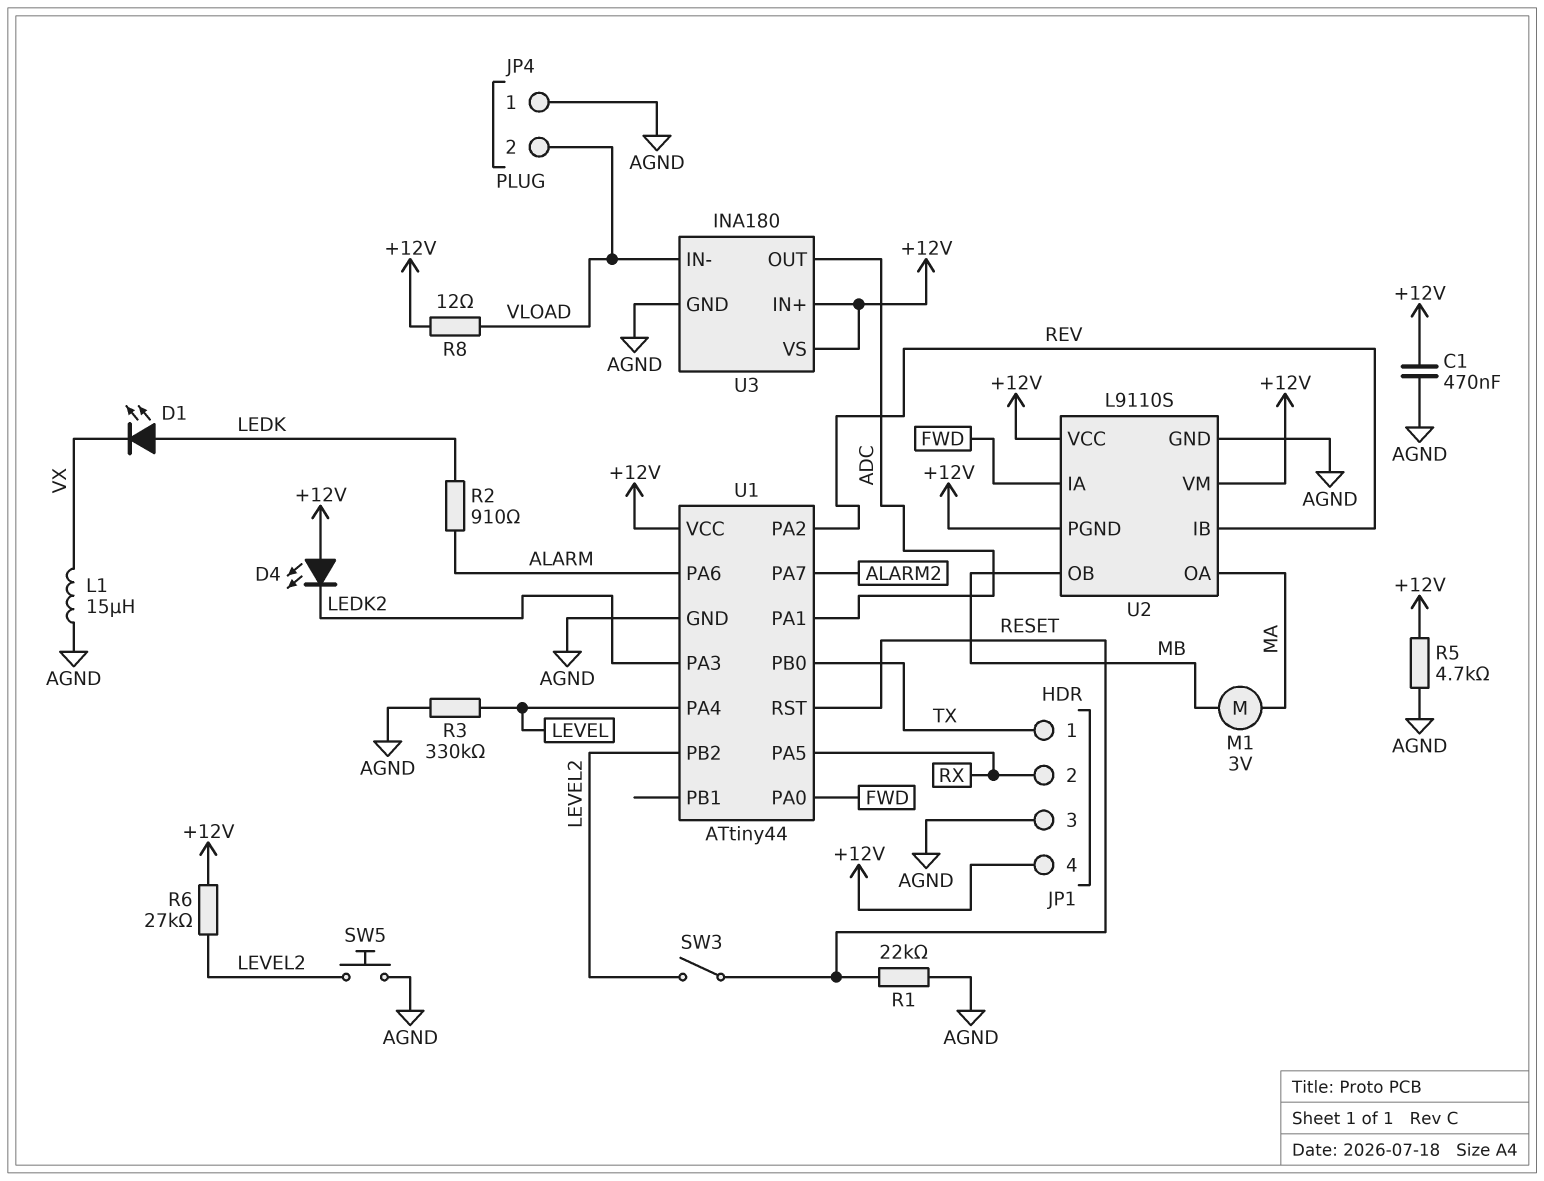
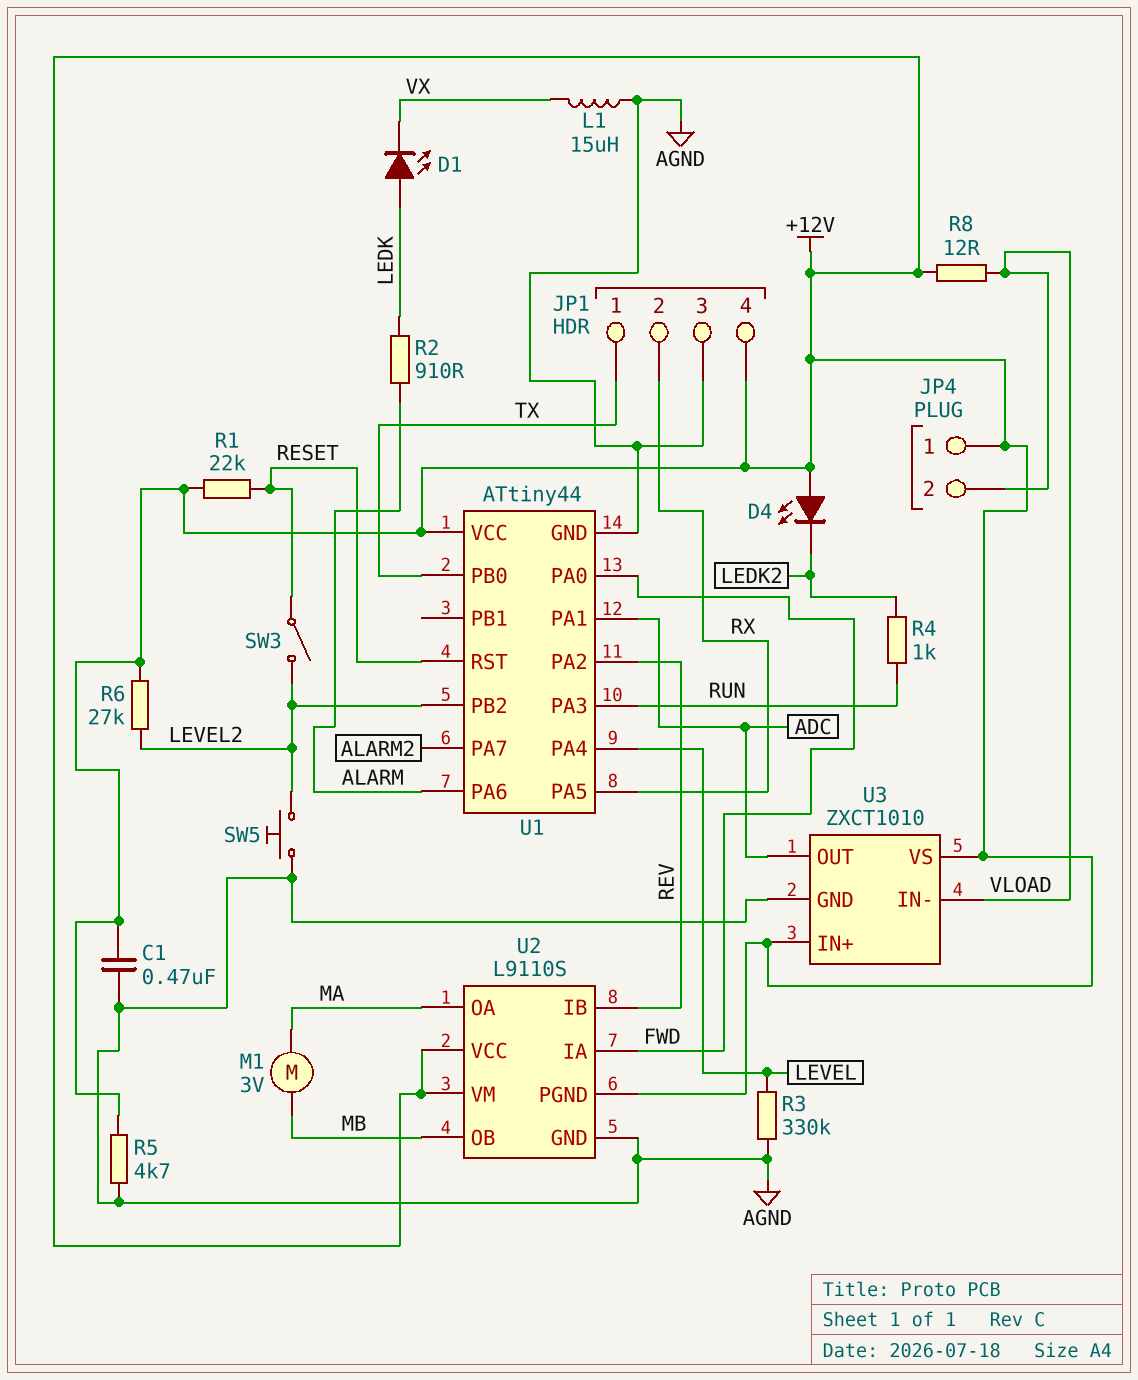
JP4 pin 1: AGND -> +12V
R1: 22k (AGND, RESET) -> 22k (+12V, RESET)
R4: none -> 1k (LEDK2, RUN)
U1 pin PA3: LEDK2 -> RUN
U3: INA180 -> ZXCT1010

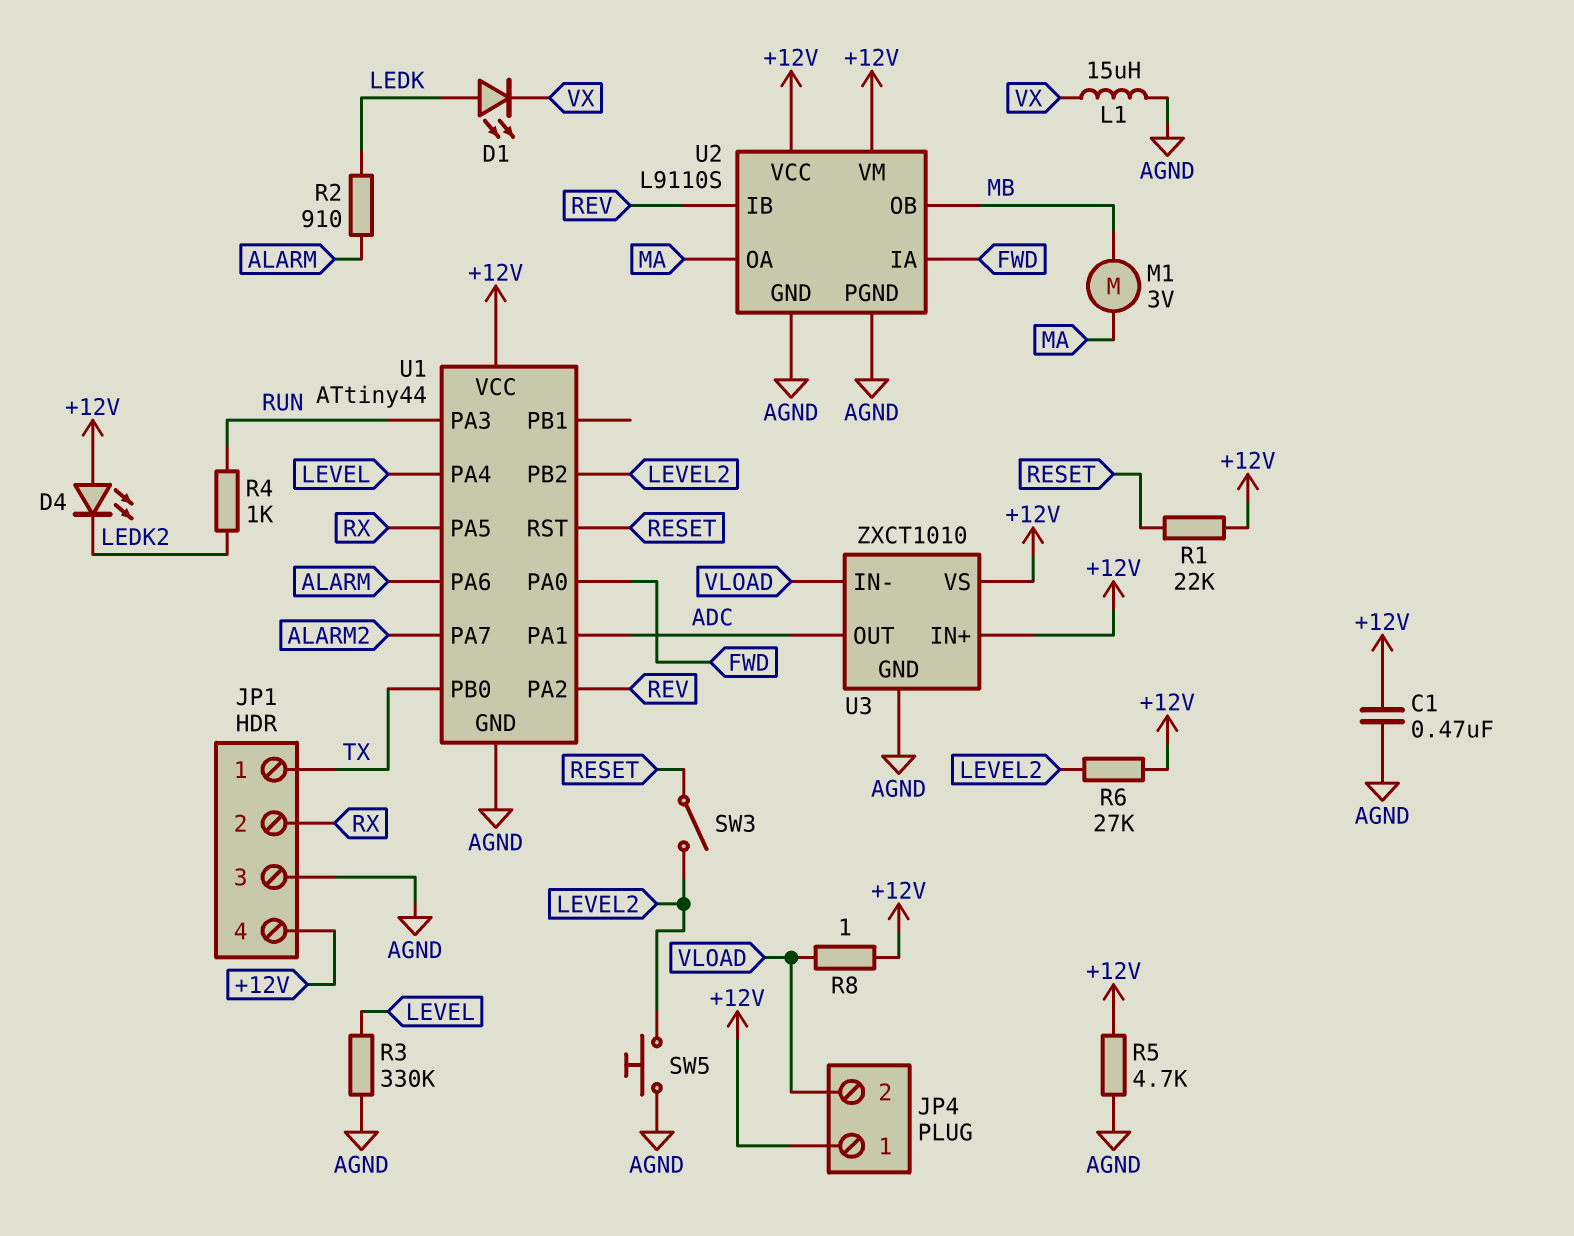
R8: 12 (+12V, VLOAD) -> 1 (+12V, VLOAD)
U2 pin PGND: +12V -> AGND

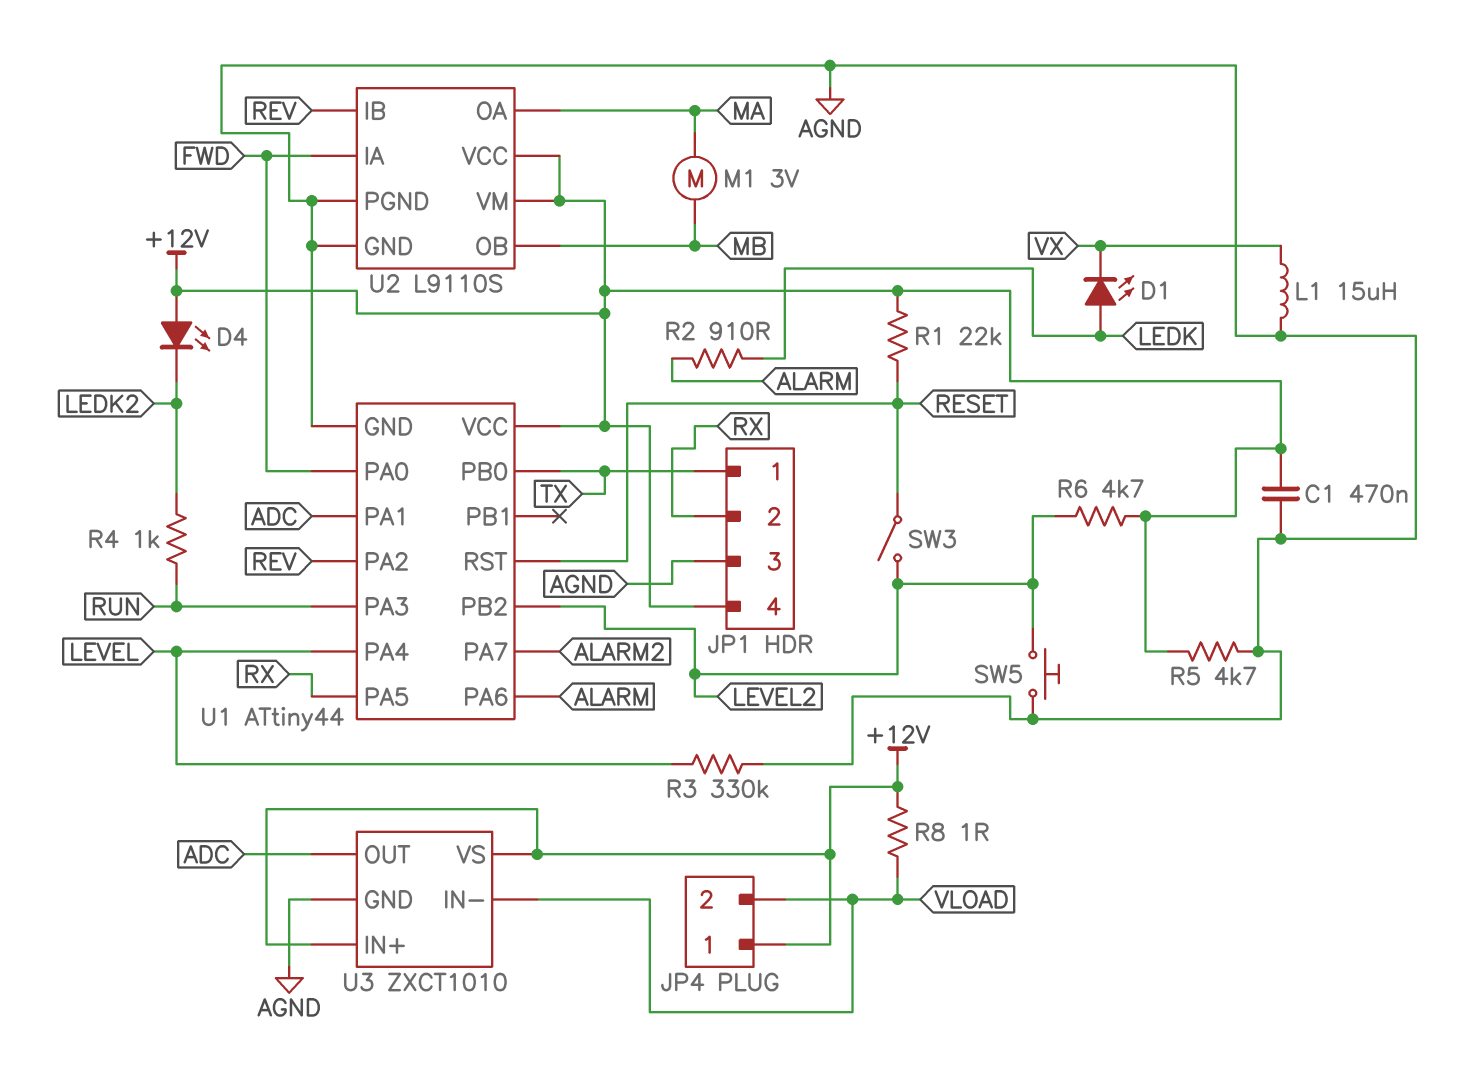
R6: 27k (+12V, LEVEL2) -> 4.7k (+12V, LEVEL2)

